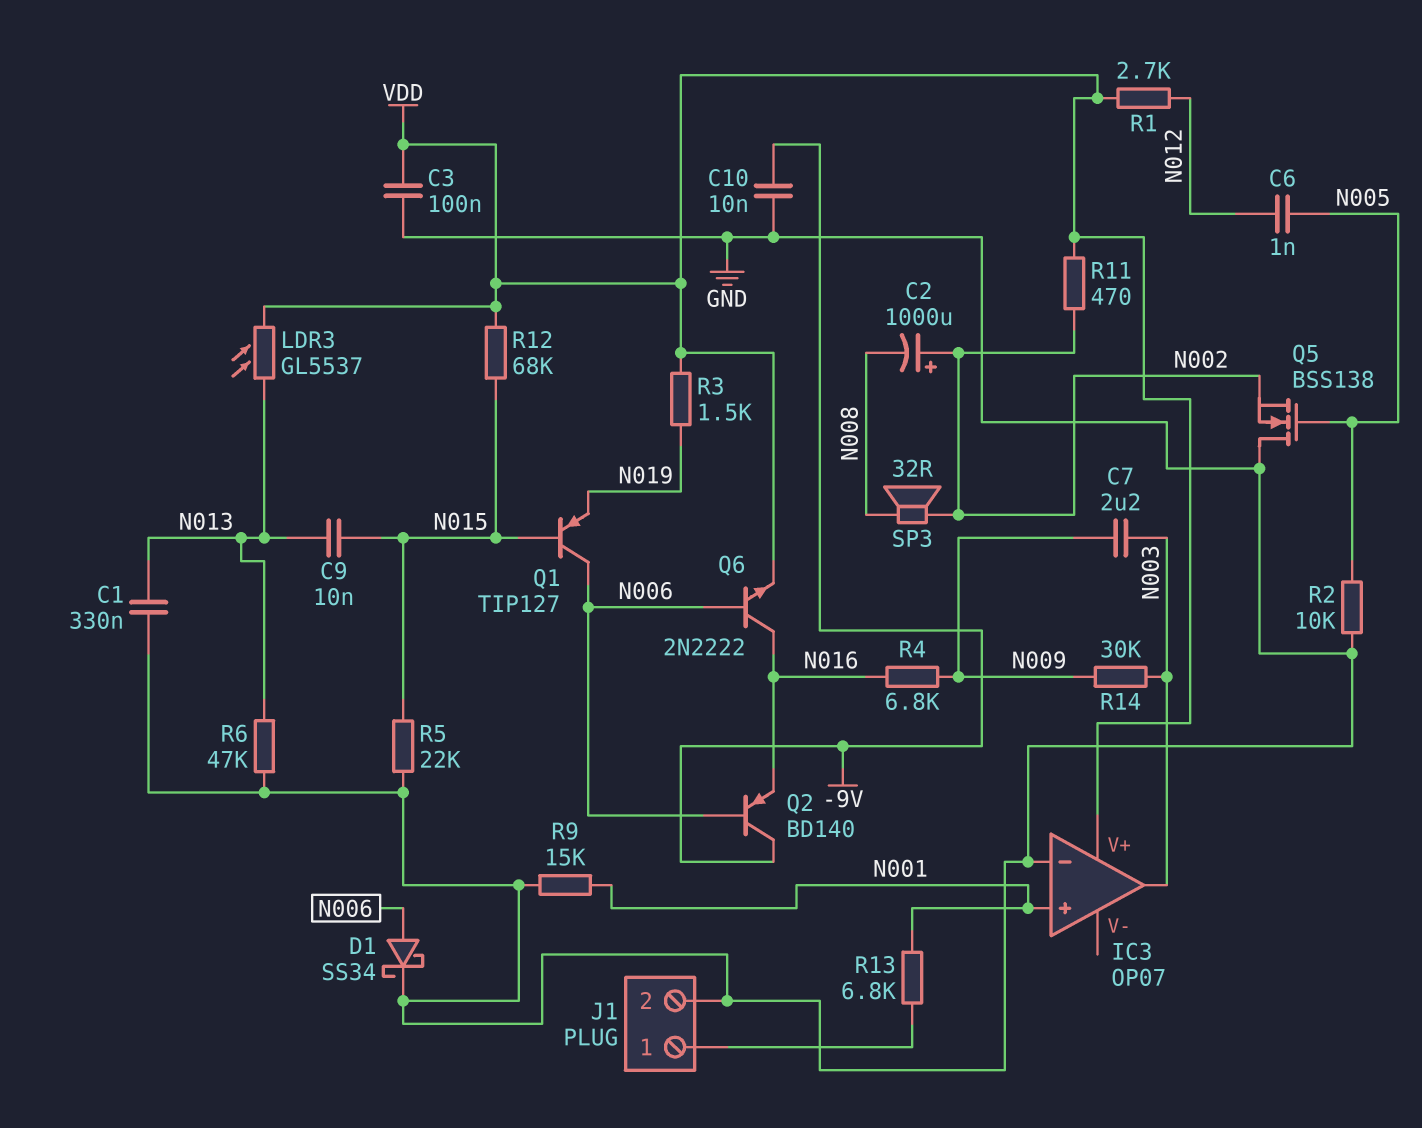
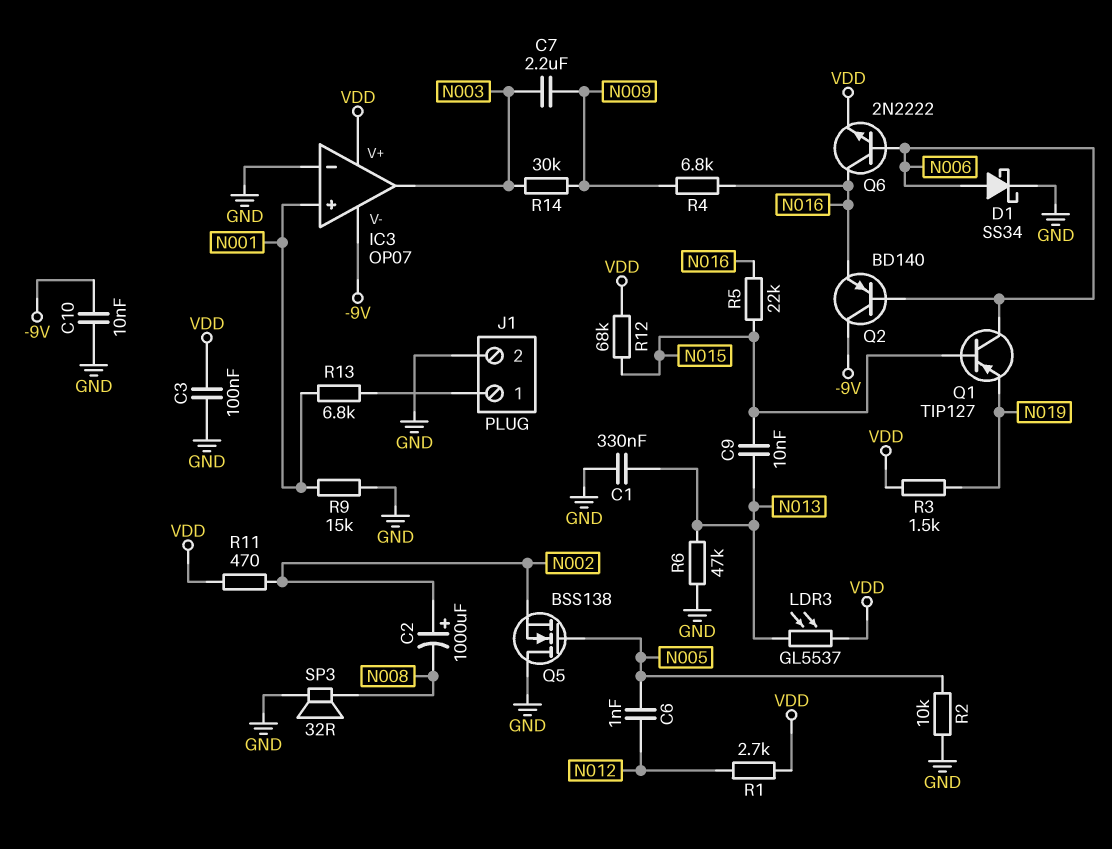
IC3 pin V-: none -> -9V
R5: 22k (GND, N015) -> 22k (N015, N016)
SP3: speaker 32R (N002, N008) -> speaker 32R (GND, N008)

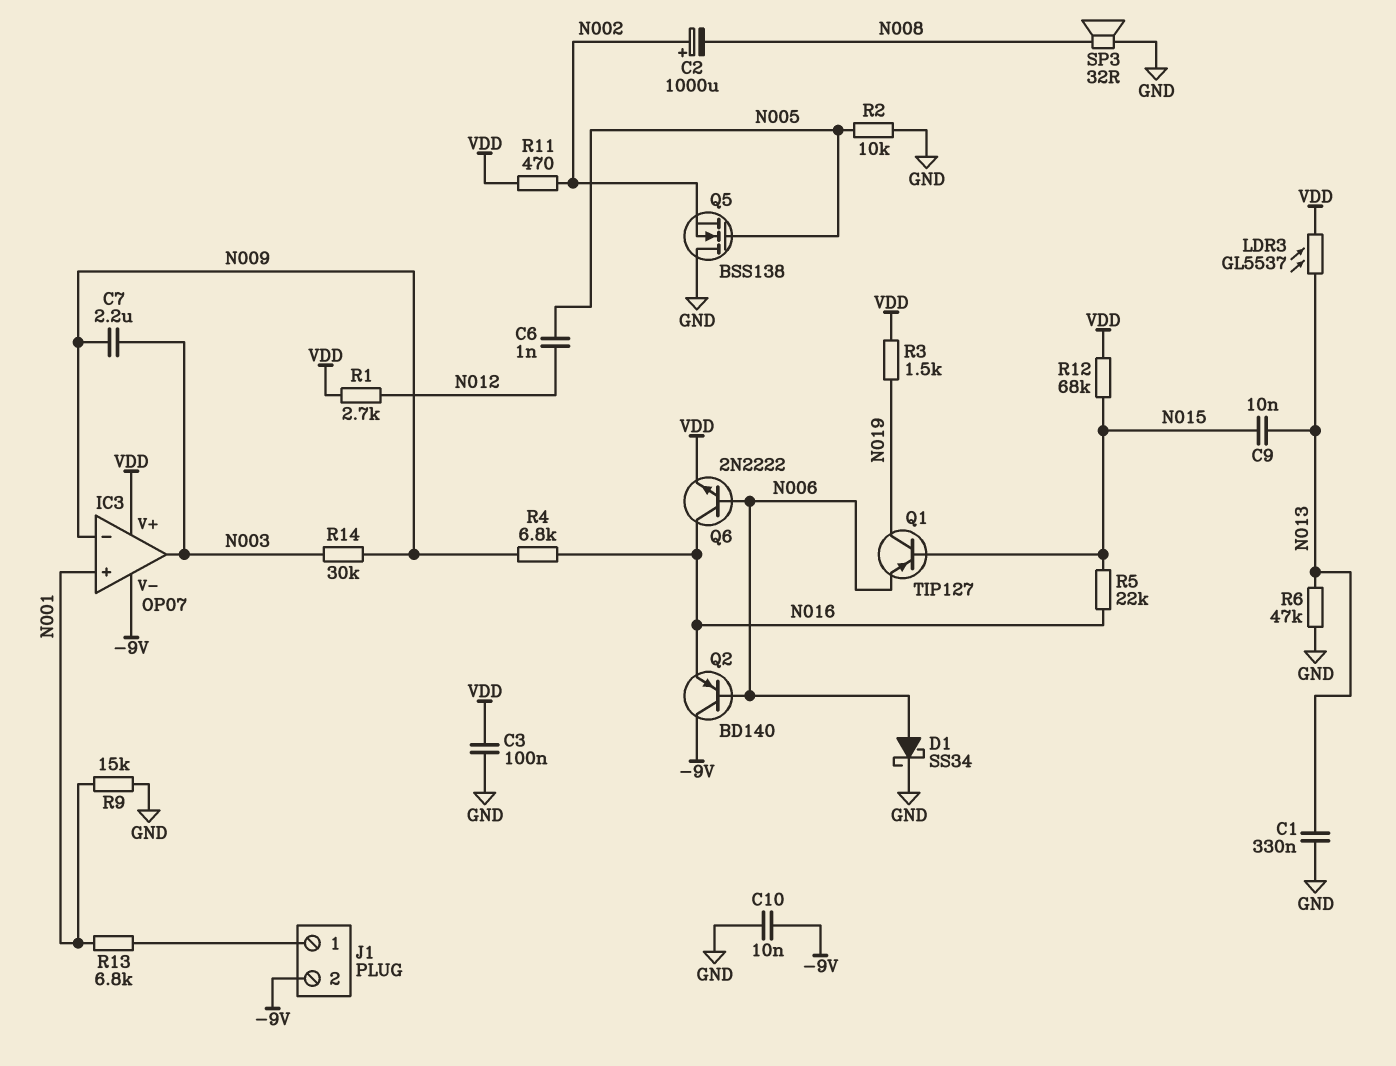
IC3 pin in-: GND -> N009
J1 pin 2: GND -> -9V
Q1: PNP TIP127 (B N015, C N006, E N019) -> PNP TIP127 (B N015, C N019, E N006)

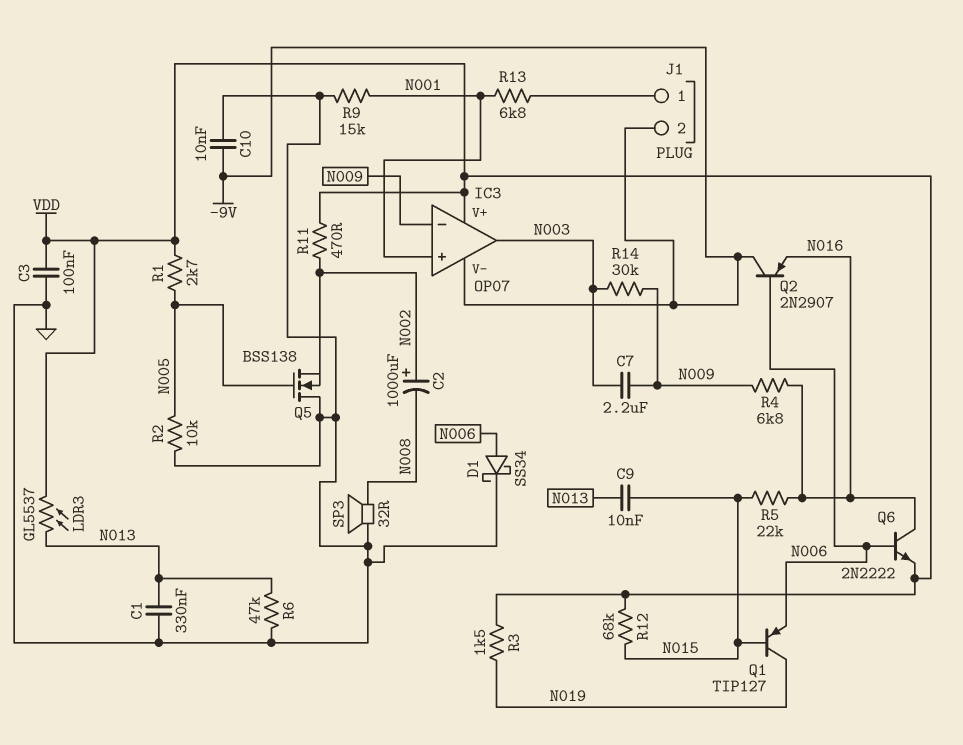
C6: 1nF (N005, N012) -> none
Q2: PNP BD140 (B N006, C -9V, E N016) -> PNP 2N2907 (B N006, C -9V, E N016)
R1: 2.7k (N012, VDD) -> 2.7k (N005, VDD)

